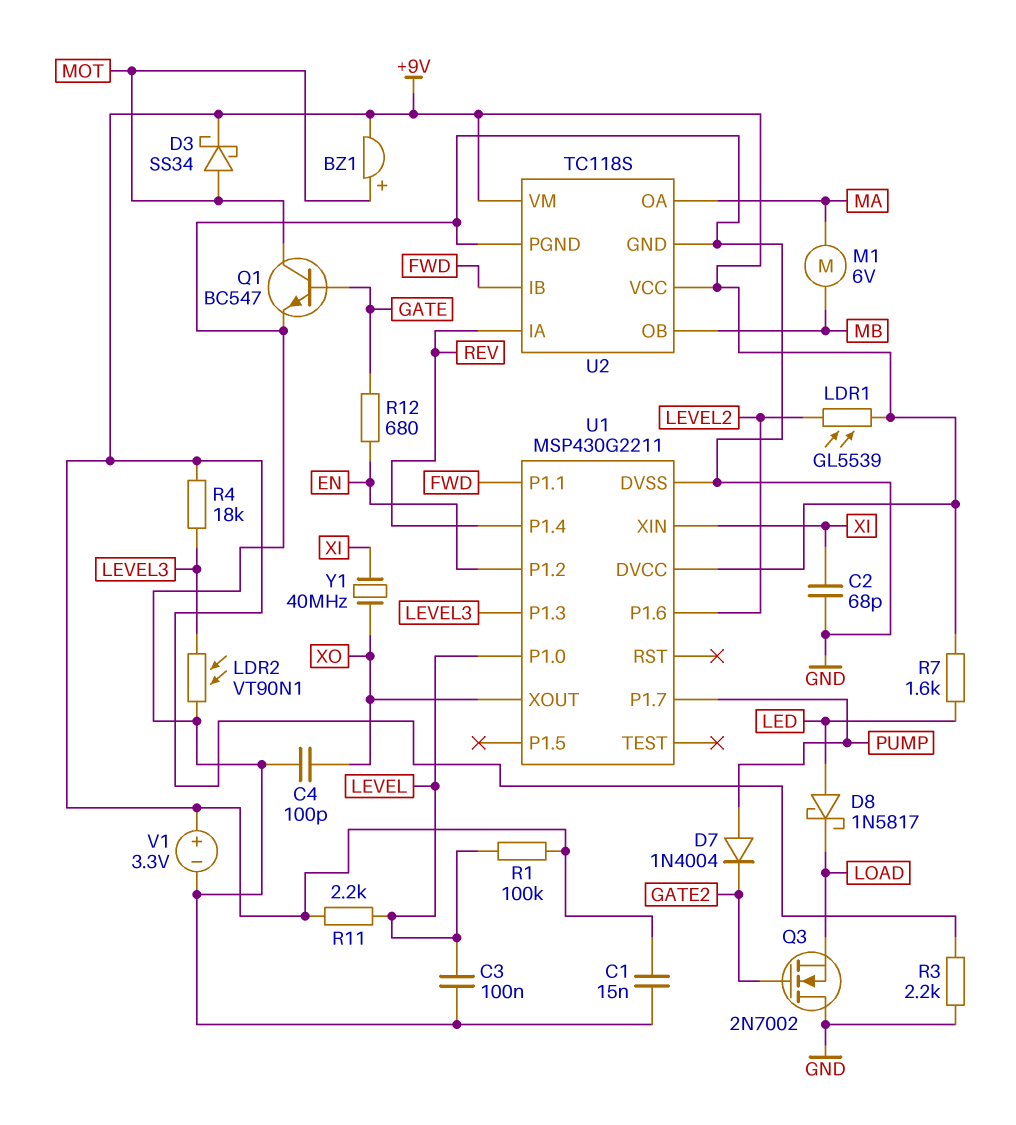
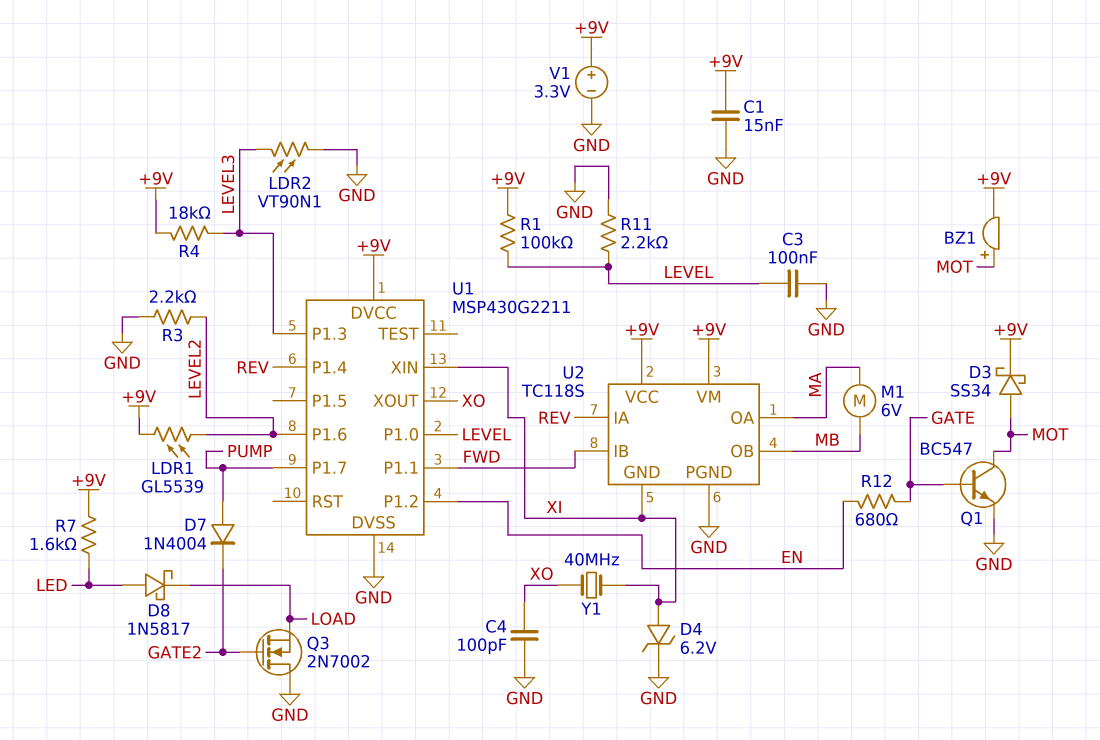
C2: 68pF (GND, XI) -> none
D4: none -> zener 6.2V (A XI, K GND)
R3: 2.2k (+9V, GND) -> 2.2k (GND, LEVEL2)
R11: 2.2k (+9V, LEVEL) -> 2.2k (GND, LEVEL)
U2 pin GND: GND -> XI

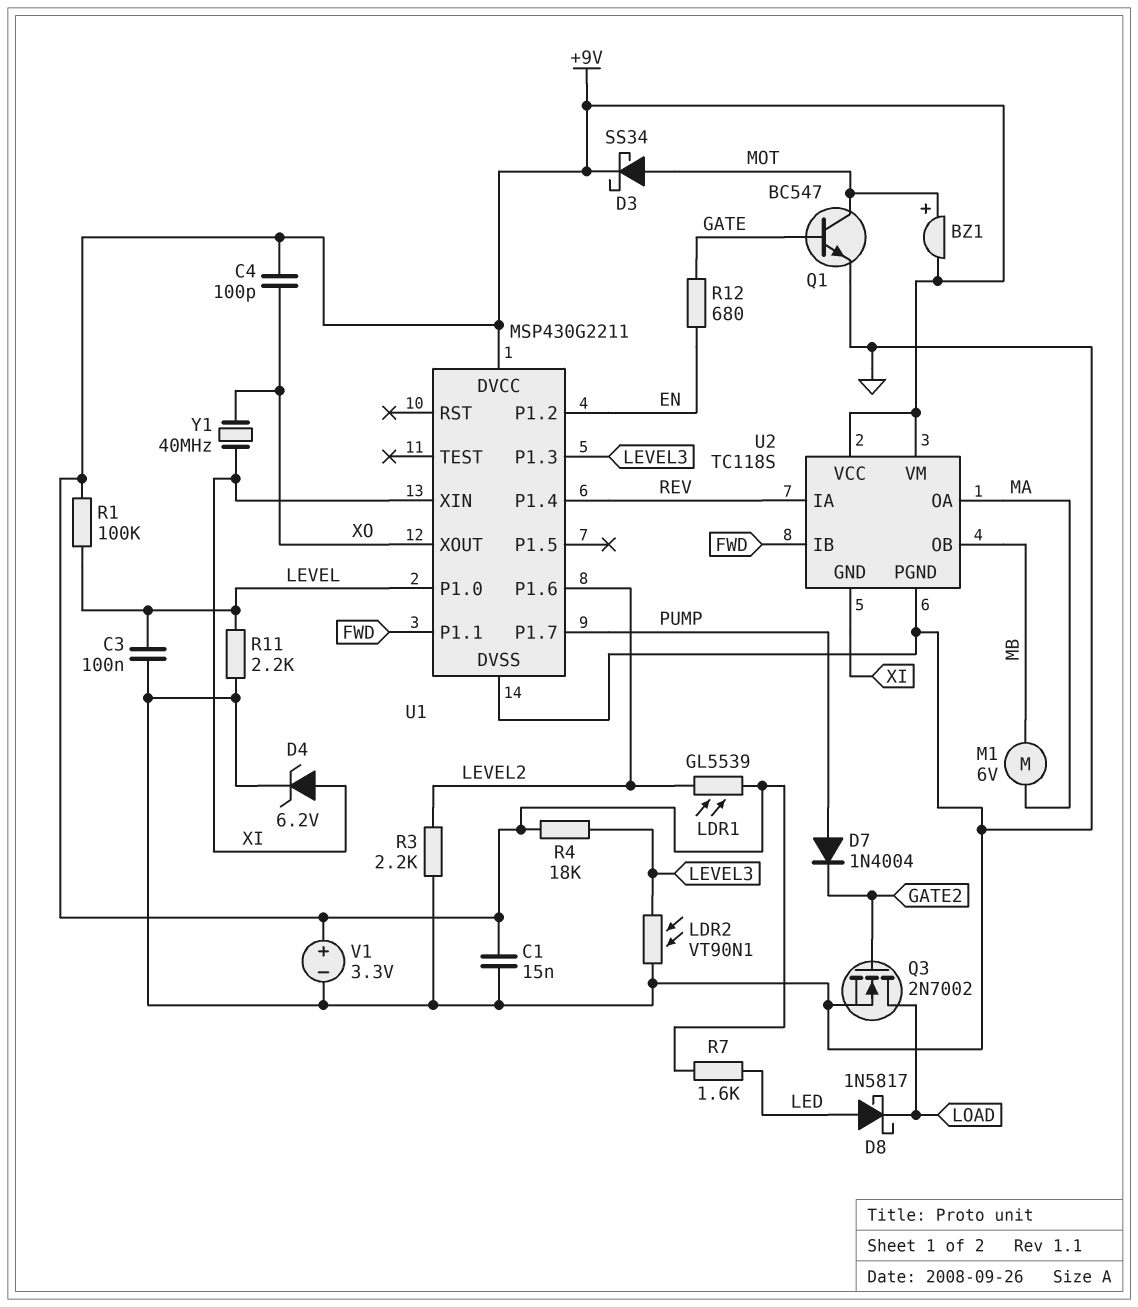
C4: 100pF (GND, XO) -> 100pF (+9V, XO)
Q3: NMOS 2N7002 (G GATE2, D GND, S LOAD) -> NMOS 2N7002 (G GATE2, D LOAD, S GND)

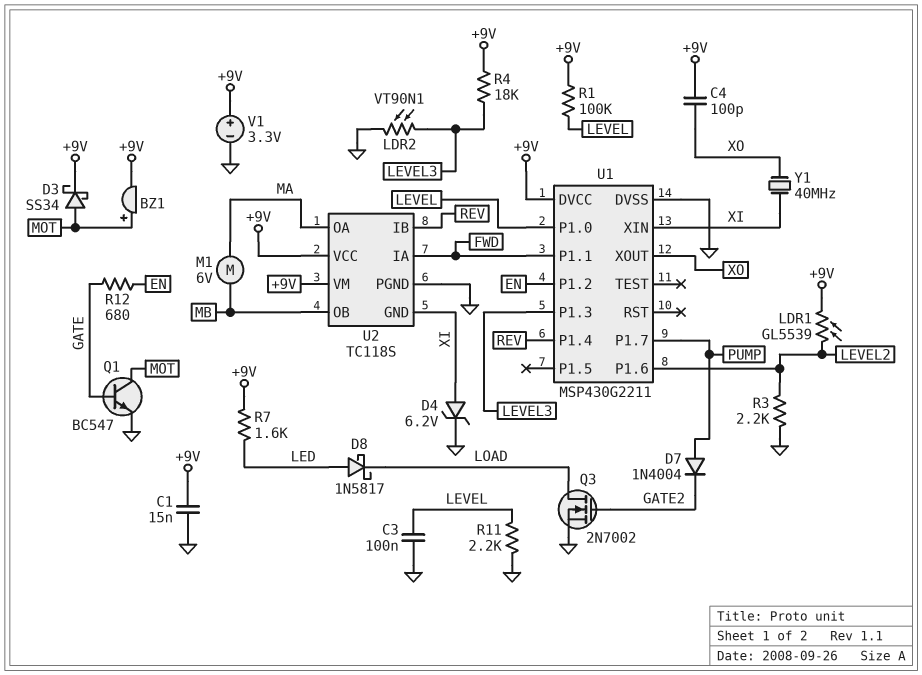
U2 pin IA: REV -> FWD
U2 pin IB: FWD -> REV

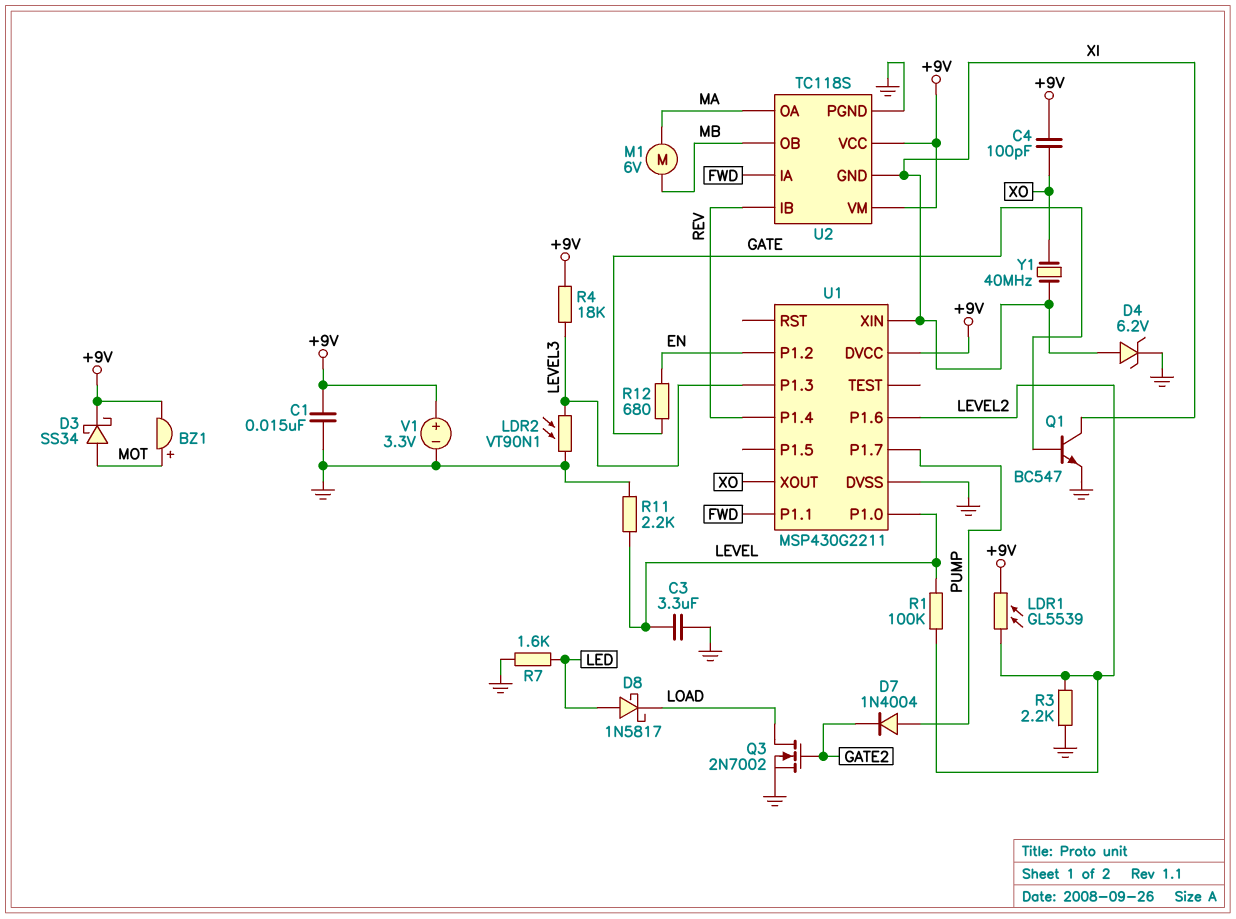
C3: 100nF (GND, LEVEL) -> 3.3uF (GND, LEVEL)
Q1: NPN BC547 (B GATE, C MOT, E GND) -> NPN BC547 (B GATE, C XI, E GND)
R1: 100k (+9V, LEVEL) -> 100k (LEVEL, LEVEL2)
R7: 1.6k (+9V, LED) -> 1.6k (GND, LED)

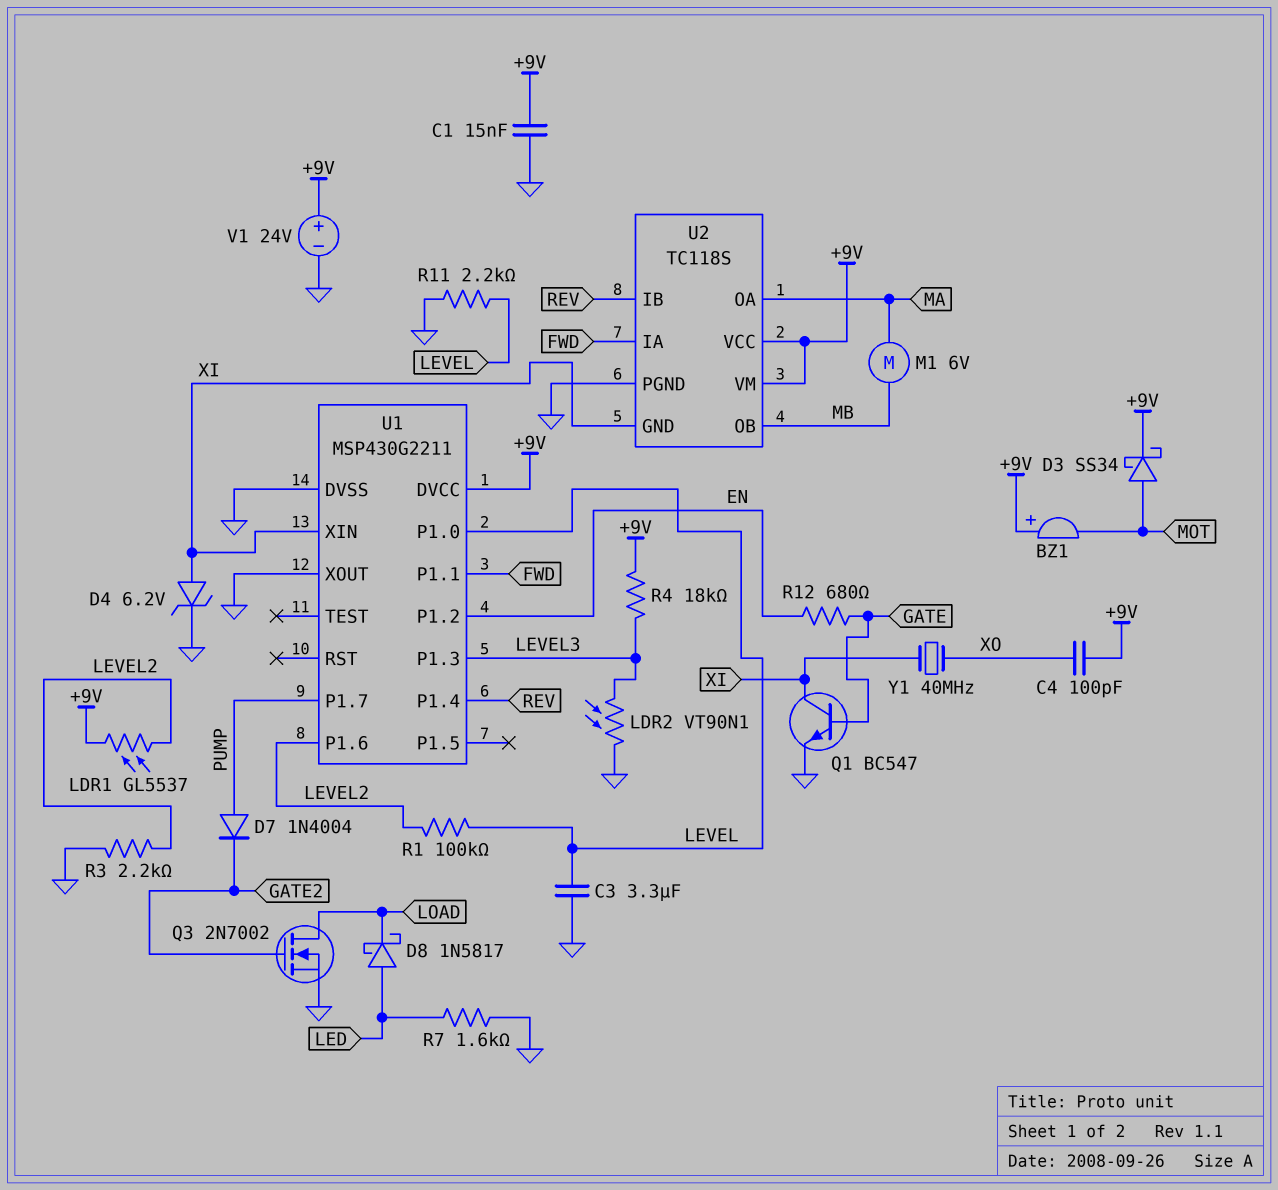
BZ1: buzzer (plus MOT, minus +9V) -> buzzer (plus +9V, minus MOT)
LDR1: GL5539 (+9V, LEVEL2) -> GL5537 (+9V, LEVEL2)
U1 pin XOUT: XO -> GND
V1: 3.3V (plus +9V, minus GND) -> 24V (plus +9V, minus GND)

